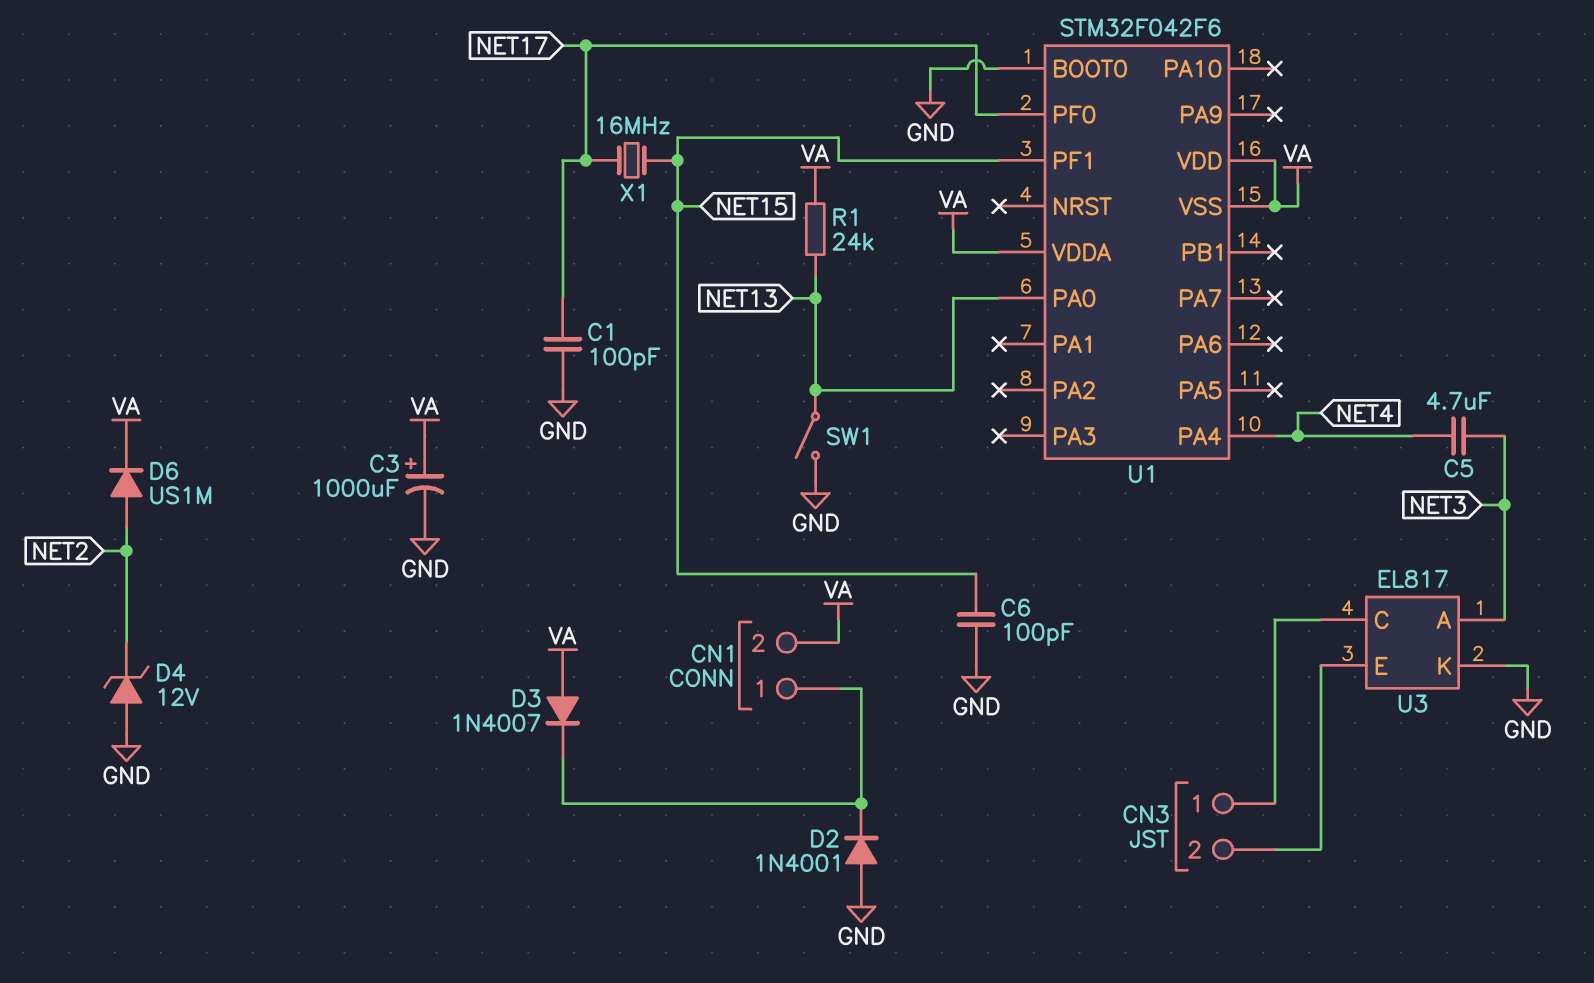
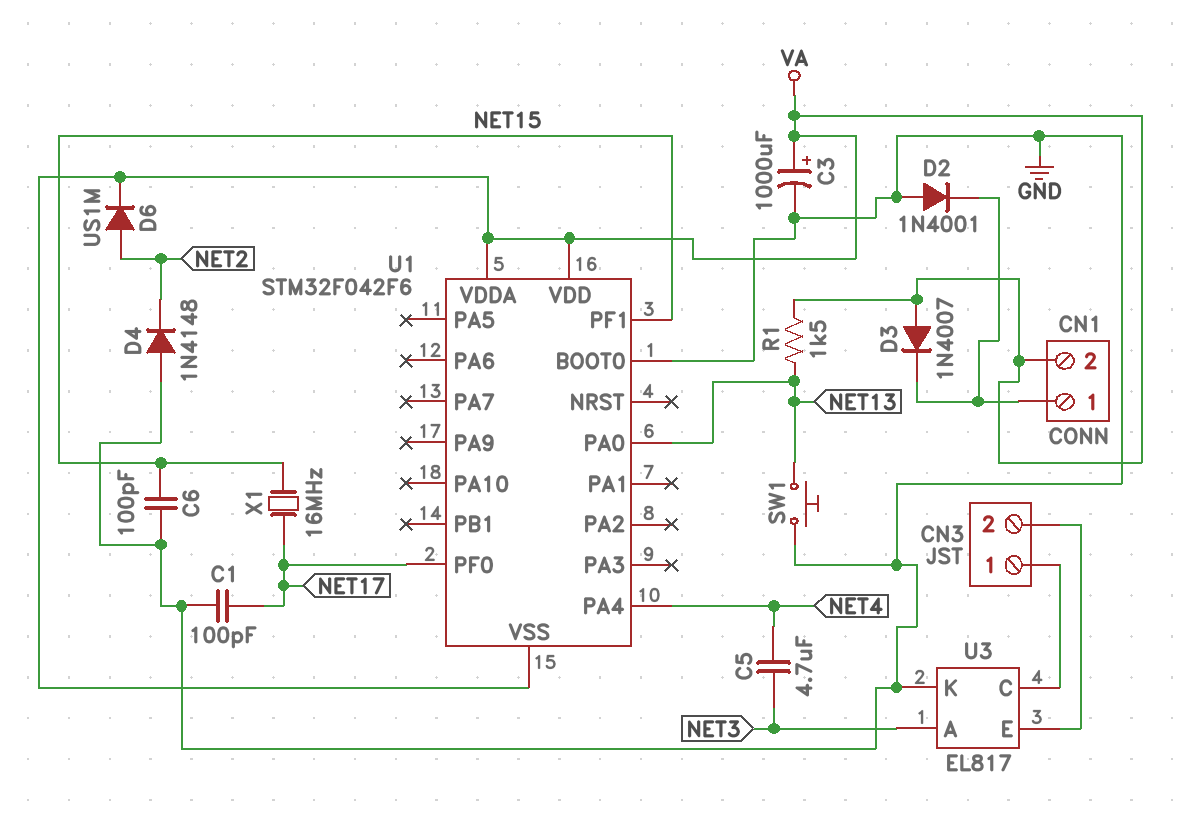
D4: zener 12V (A GND, K NET2) -> diode 1N4148 (A GND, K NET2)
R1: 24k (NET13, VA) -> 1.5k (NET13, VA)
SW1: switch (GND, NET13) -> button (GND, NET13)

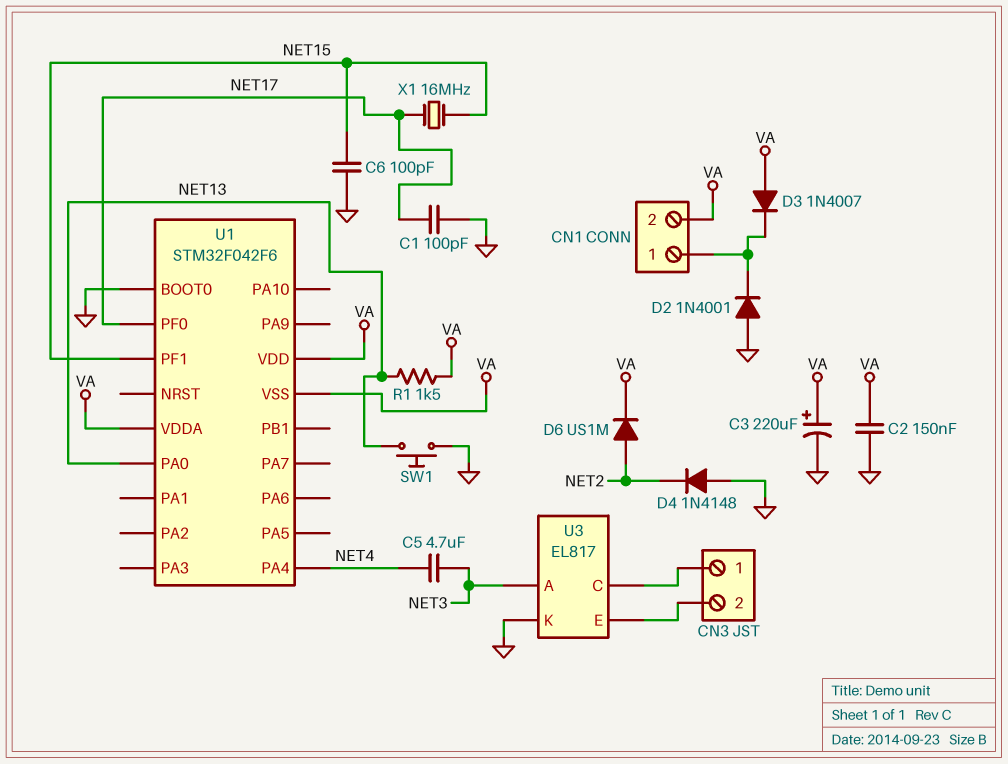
C2: none -> 150nF (GND, VA)
C3: 1000uF (plus VA, minus GND) -> 220uF (plus VA, minus GND)

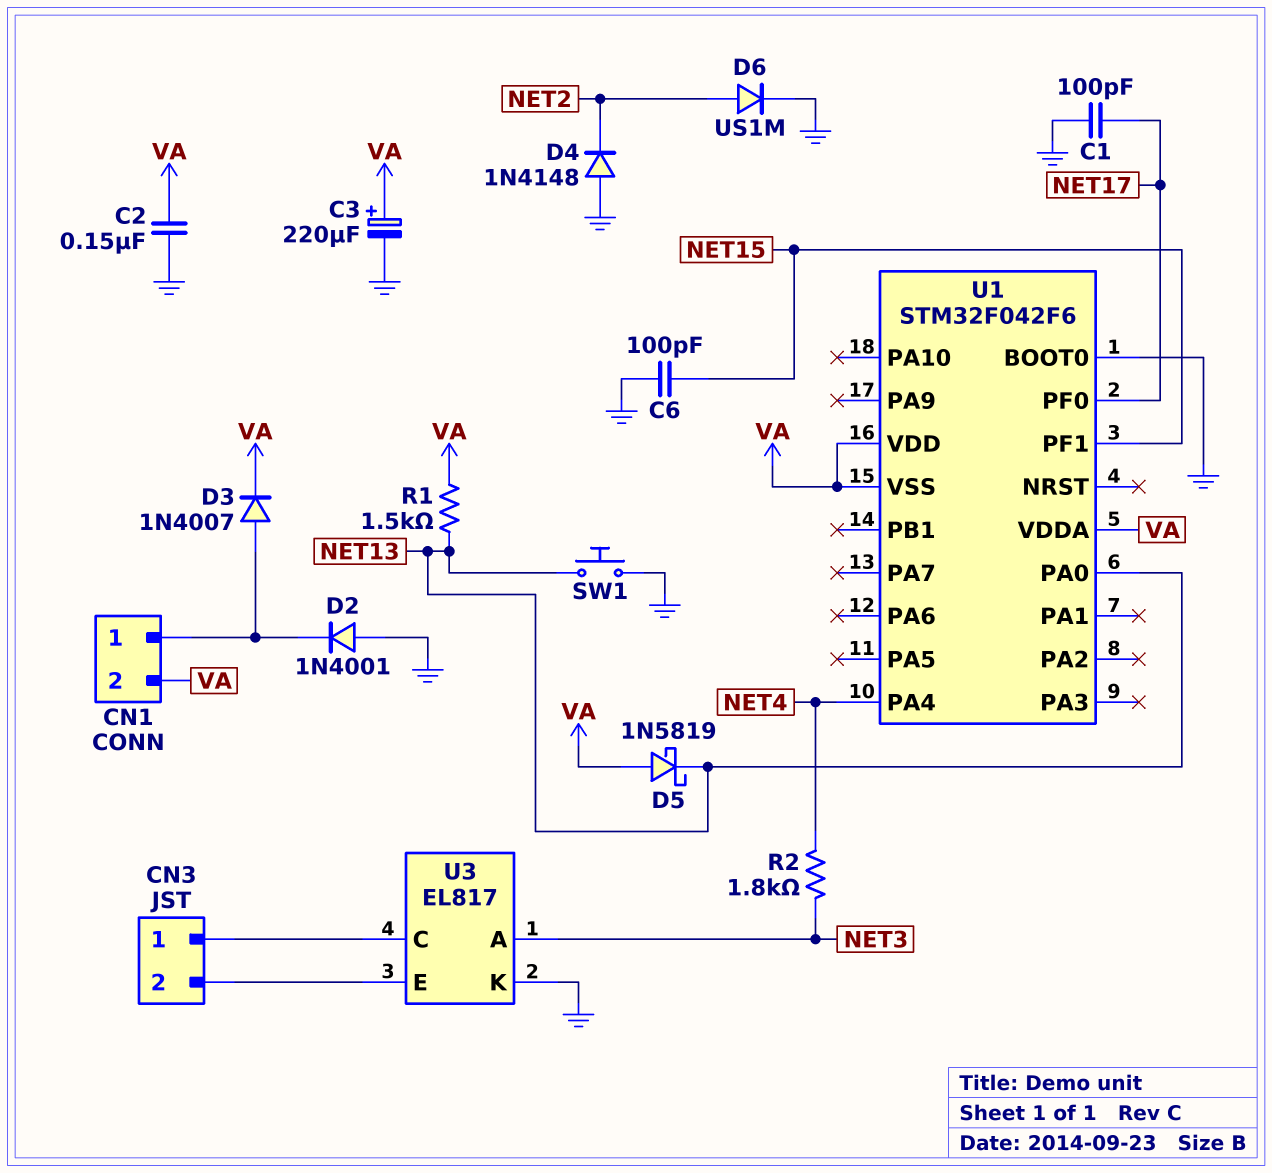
C5: 4.7uF (NET3, NET4) -> none
D3: diode 1N4007 (A VA, K CN1/1) -> diode 1N4007 (A CN1/1, K VA)
D5: none -> schottky 1N5819 (A VA, K NET13)
D6: diode US1M (A NET2, K VA) -> diode US1M (A NET2, K GND)
R2: none -> 1.8k (NET3, NET4)
X1: 16MHz (NET15, NET17) -> none

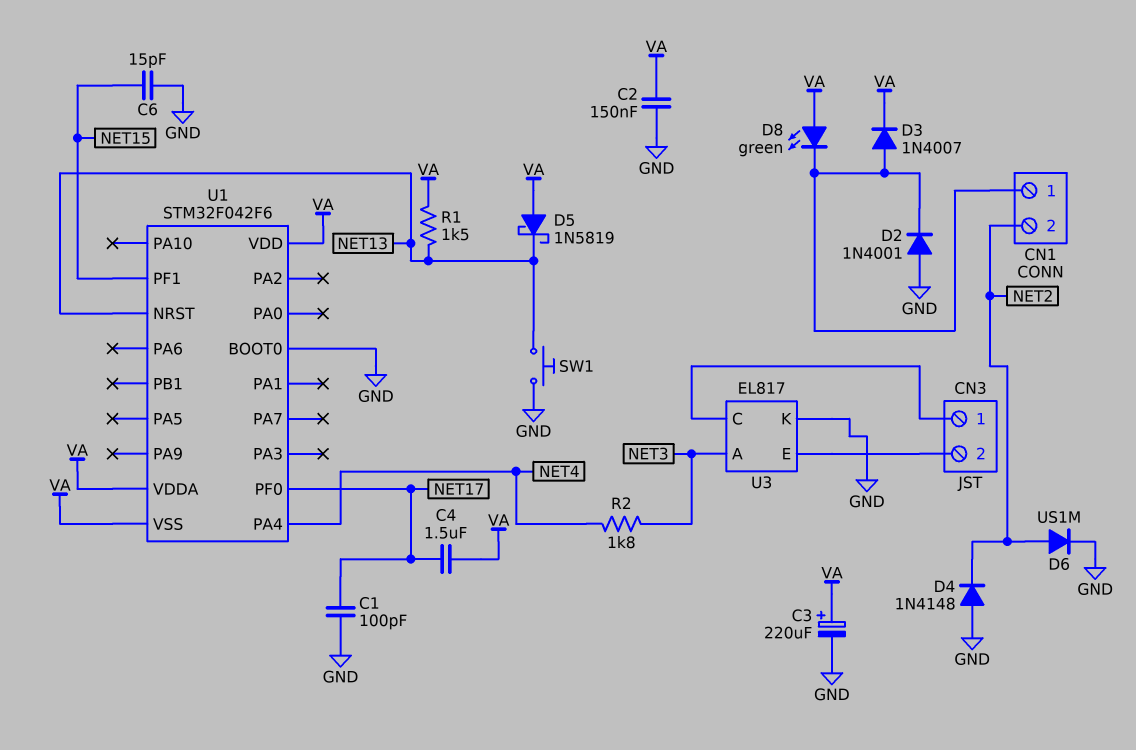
C4: none -> 1.5uF (NET17, VA)
C6: 100pF (GND, NET15) -> 15pF (GND, NET15)
CN1 pin 2: VA -> NET2
D8: none -> LED green (A VA, K CN1/1)
U1 pin NRST: none -> NET13
U1 pin PA0: NET13 -> none

